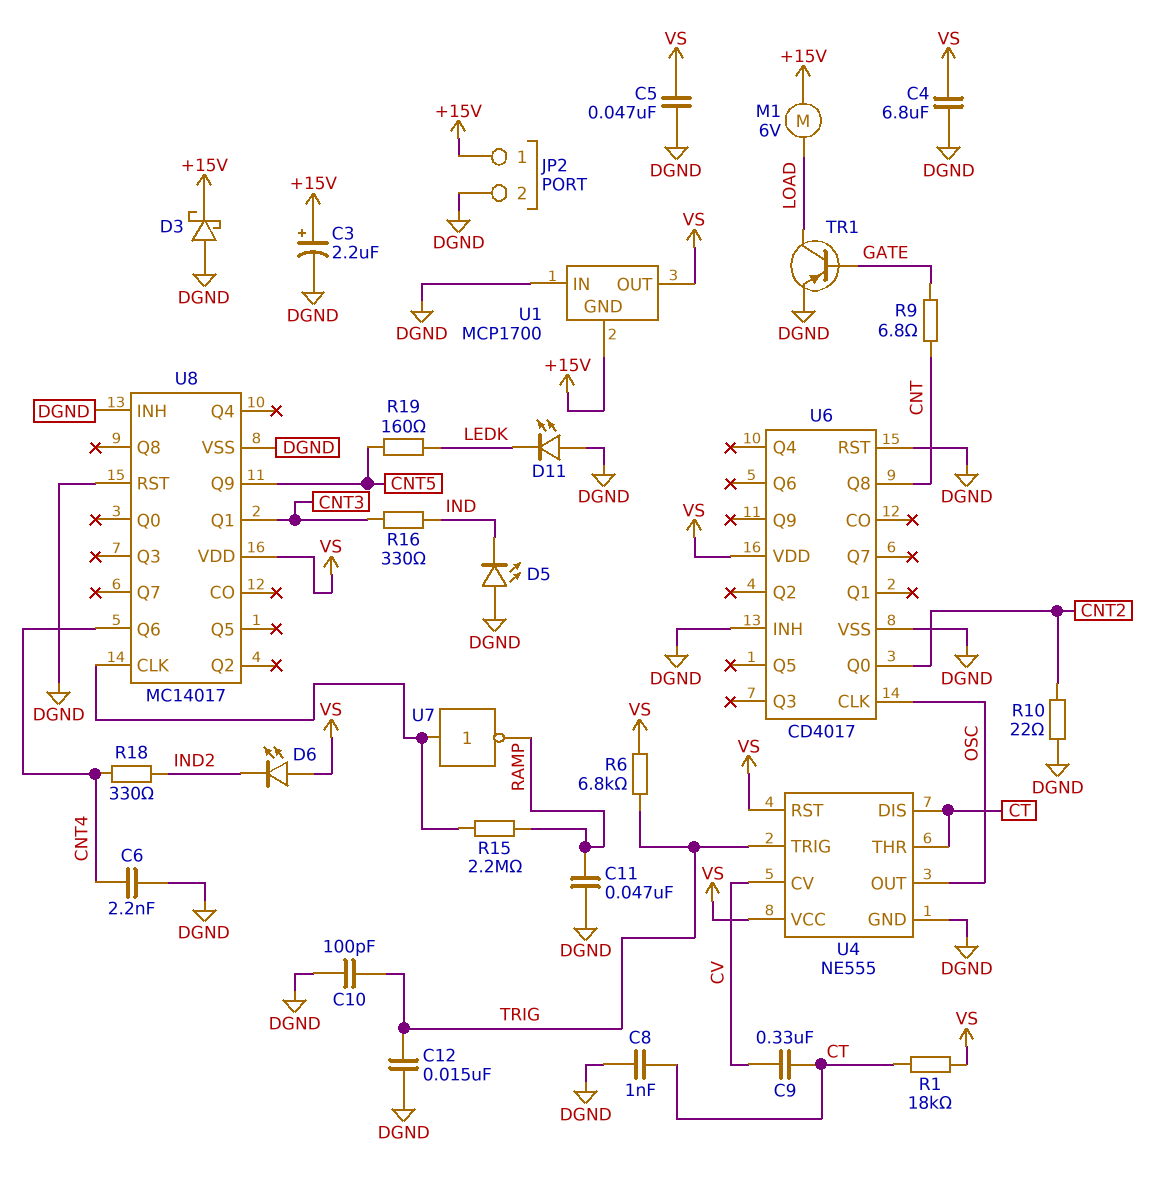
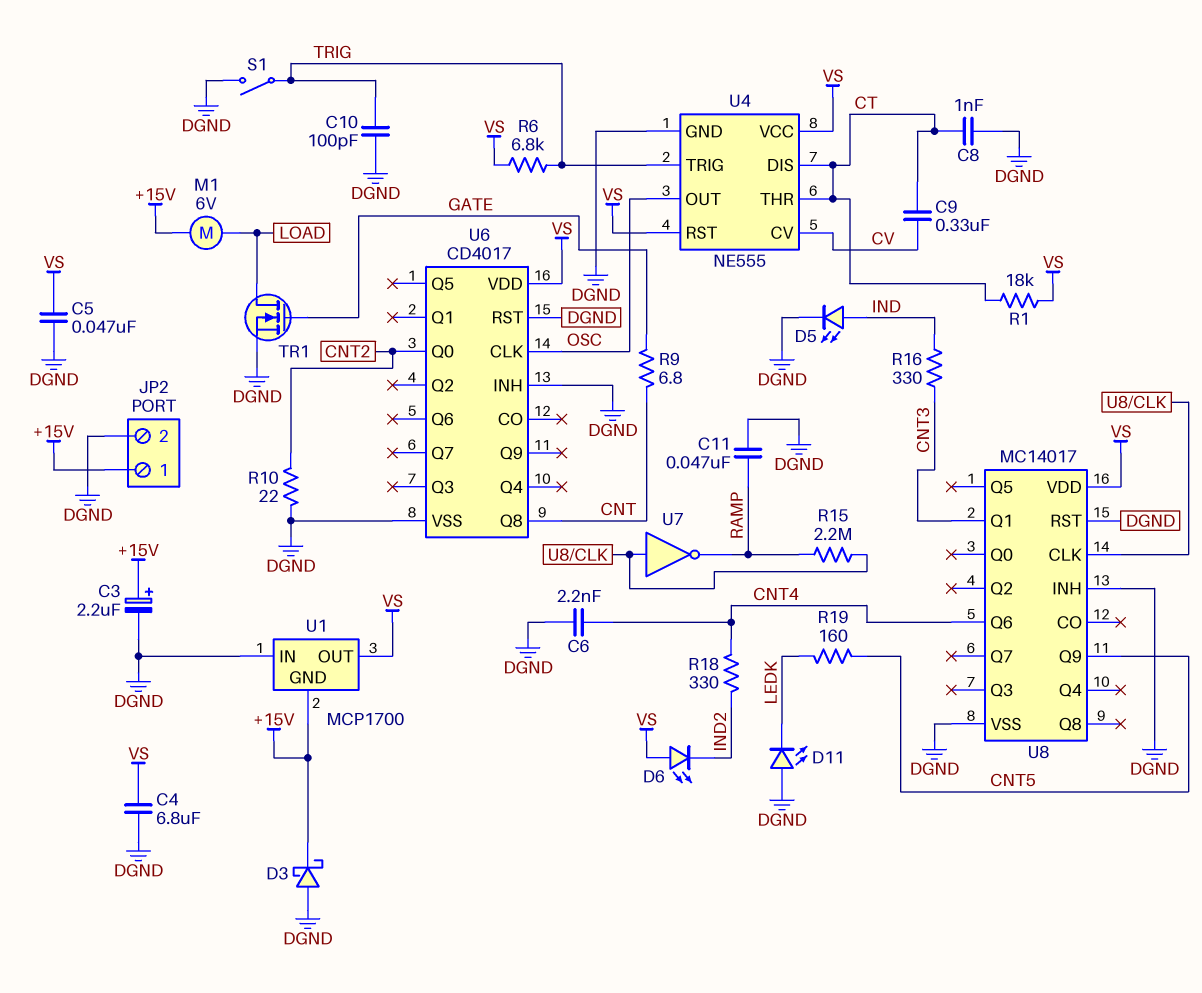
C12: 15nF (DGND, TRIG) -> none
D5: LED (A DGND, K IND) -> LED (A IND, K DGND)
S1: none -> switch (DGND, TRIG)
TR1: PNP (B GATE, C LOAD, E DGND) -> NMOS (G GATE, D LOAD, S DGND)

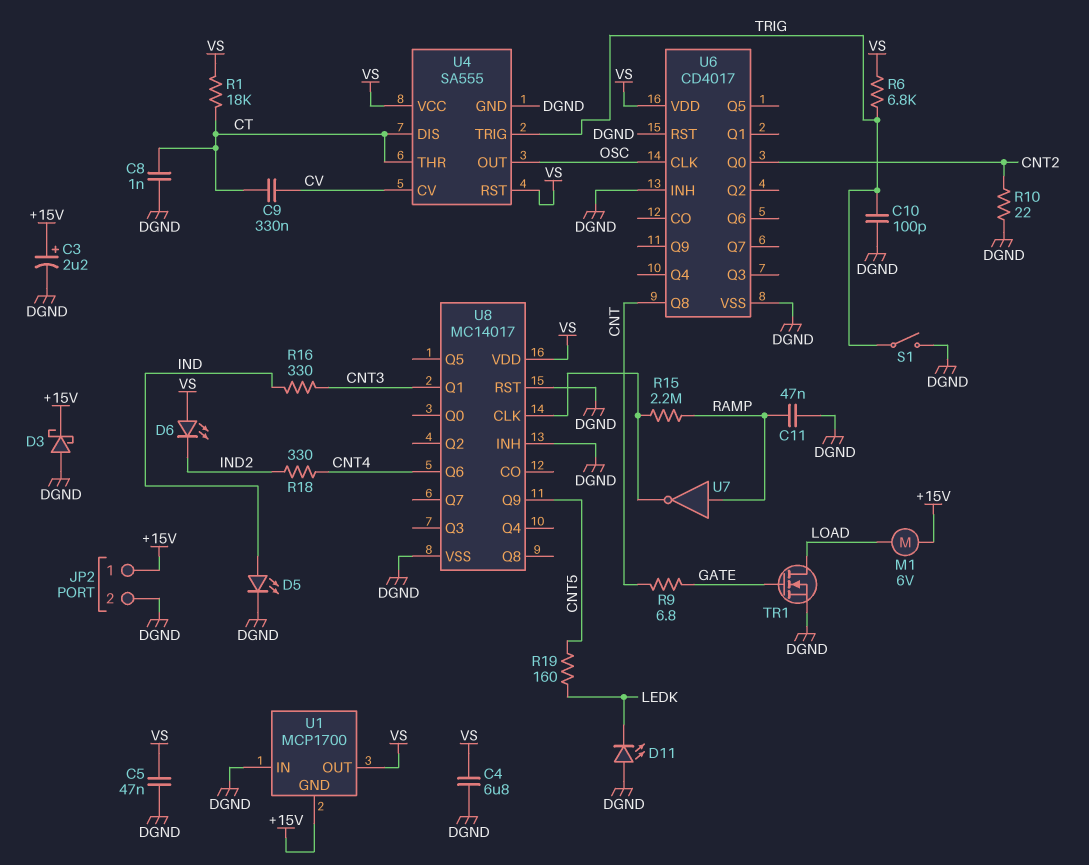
C6: 2.2nF (CNT4, DGND) -> none
U4: NE555 -> SA555
U7: NOT (in U8/CLK, out RAMP) -> NOT (in RAMP, out U8/CLK)

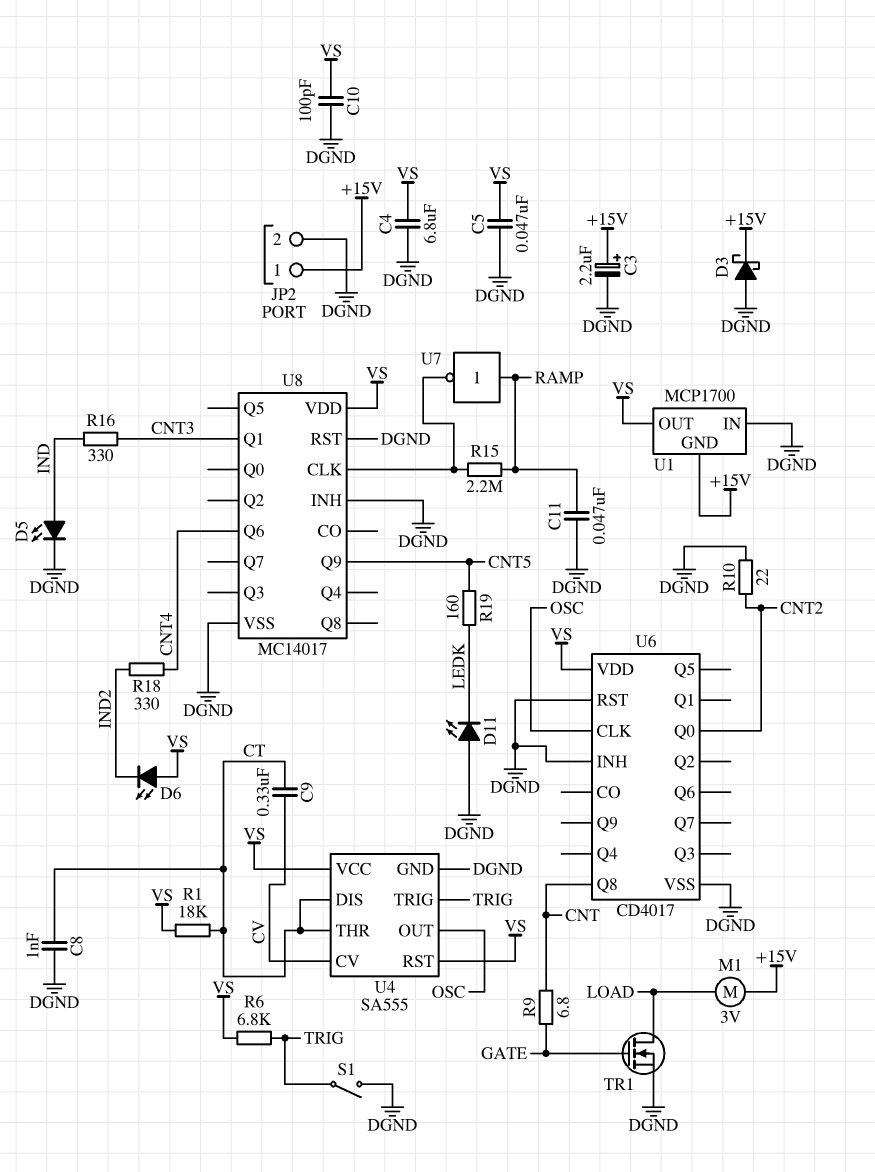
C10: 100pF (DGND, TRIG) -> 100pF (DGND, VS)
M1: motor 6V (+15V, LOAD) -> motor 3V (+15V, LOAD)

